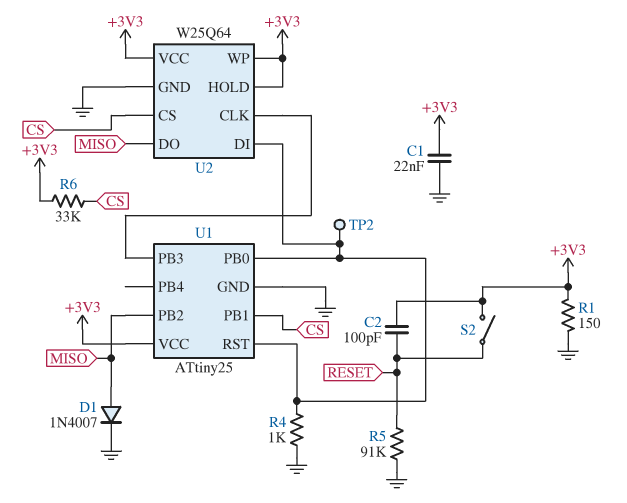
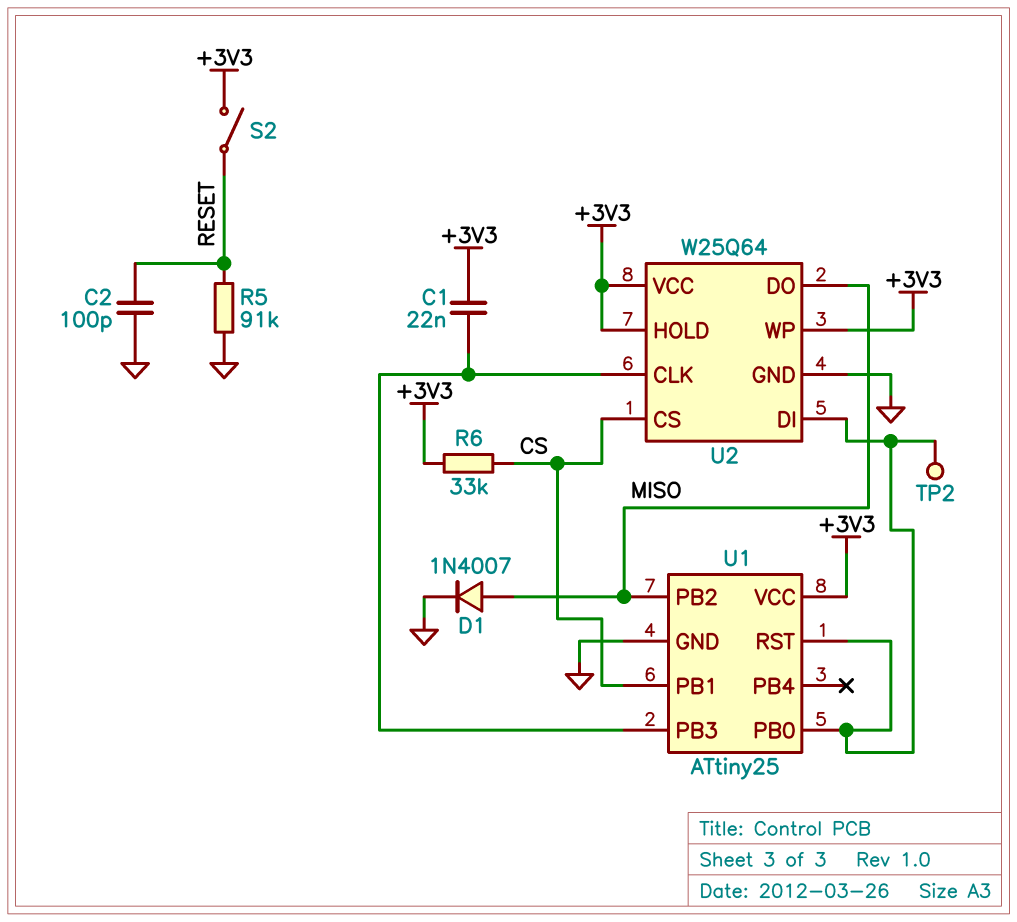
C1: 22nF (+3V3, GND) -> 22nF (+3V3, U1/PB3)
C2: 100pF (+3V3, RESET) -> 100pF (GND, RESET)
R1: 150 (+3V3, GND) -> none
R4: 1k (GND, U1/PB0) -> none

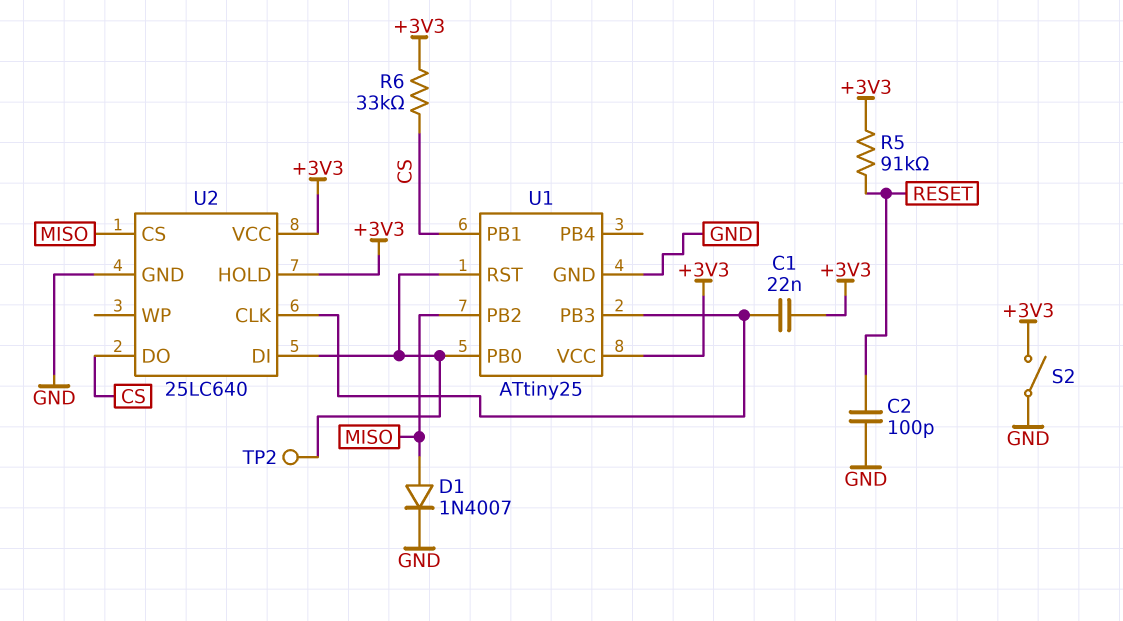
R5: 91k (GND, RESET) -> 91k (+3V3, RESET)
S2: switch (+3V3, RESET) -> switch (+3V3, GND)
U2: W25Q64 -> 25LC640
U2 pin CS: CS -> MISO
U2 pin DO: MISO -> CS
U2 pin WP: +3V3 -> none

